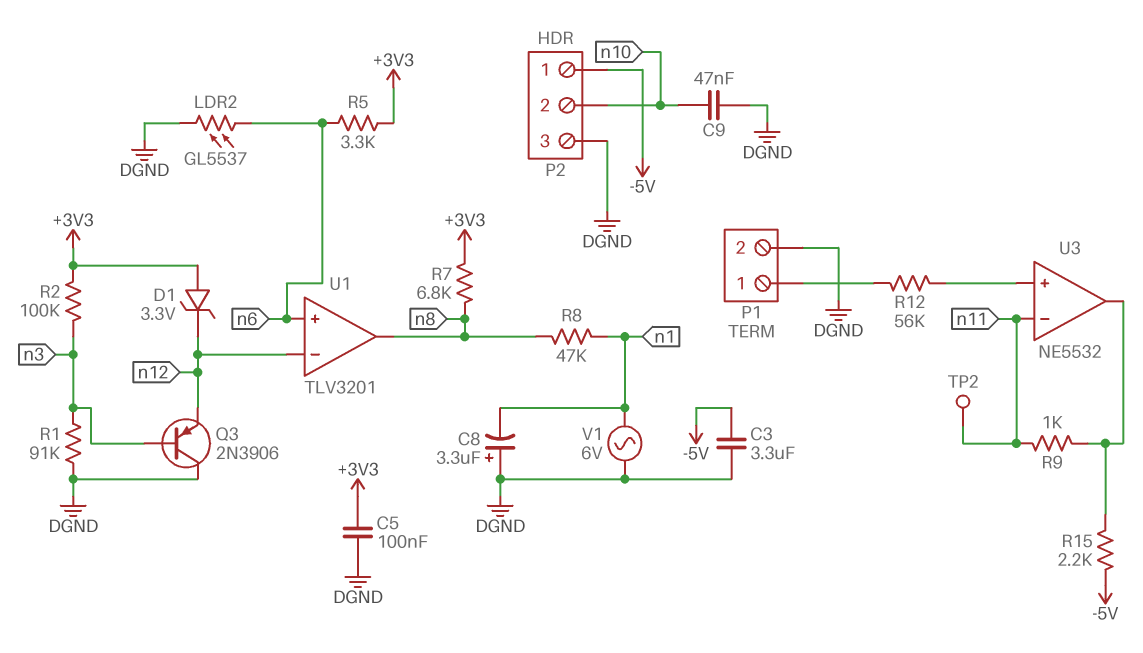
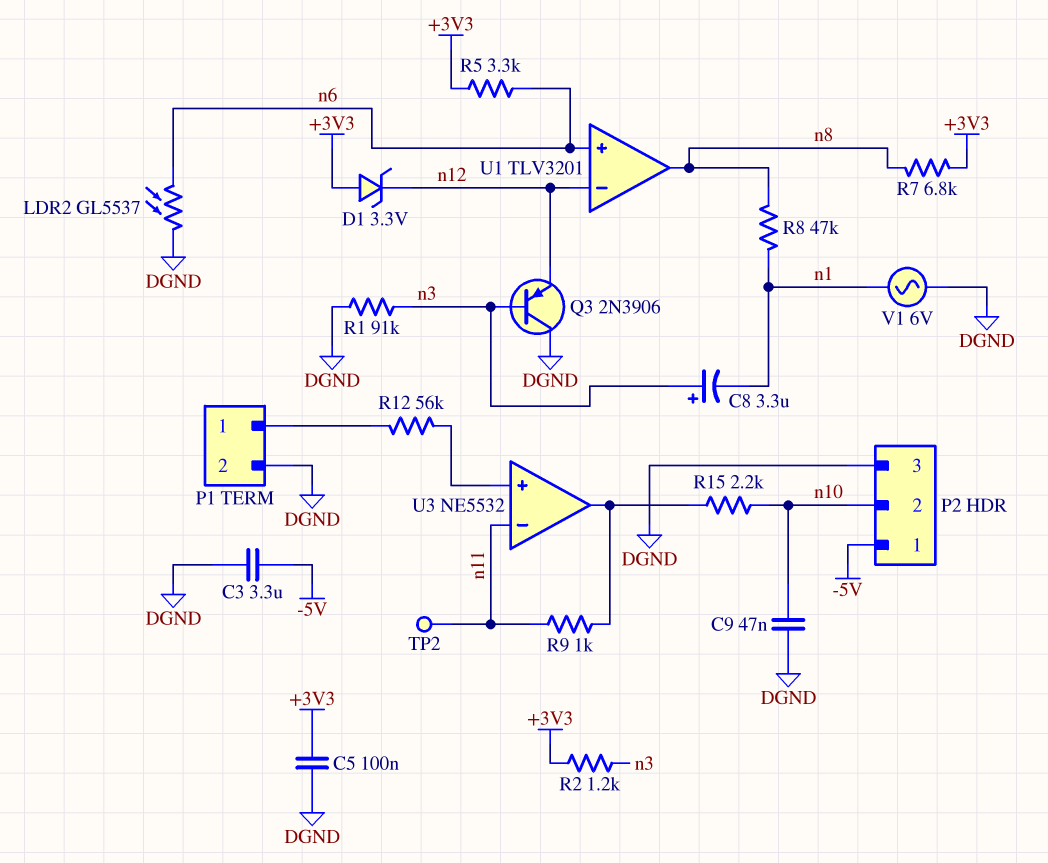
C8: 3.3uF (plus DGND, minus n1) -> 3.3uF (plus n3, minus n1)
R2: 100k (+3V3, n3) -> 1.2k (+3V3, n3)
R15: 2.2k (-5V, U3/out) -> 2.2k (U3/out, n10)

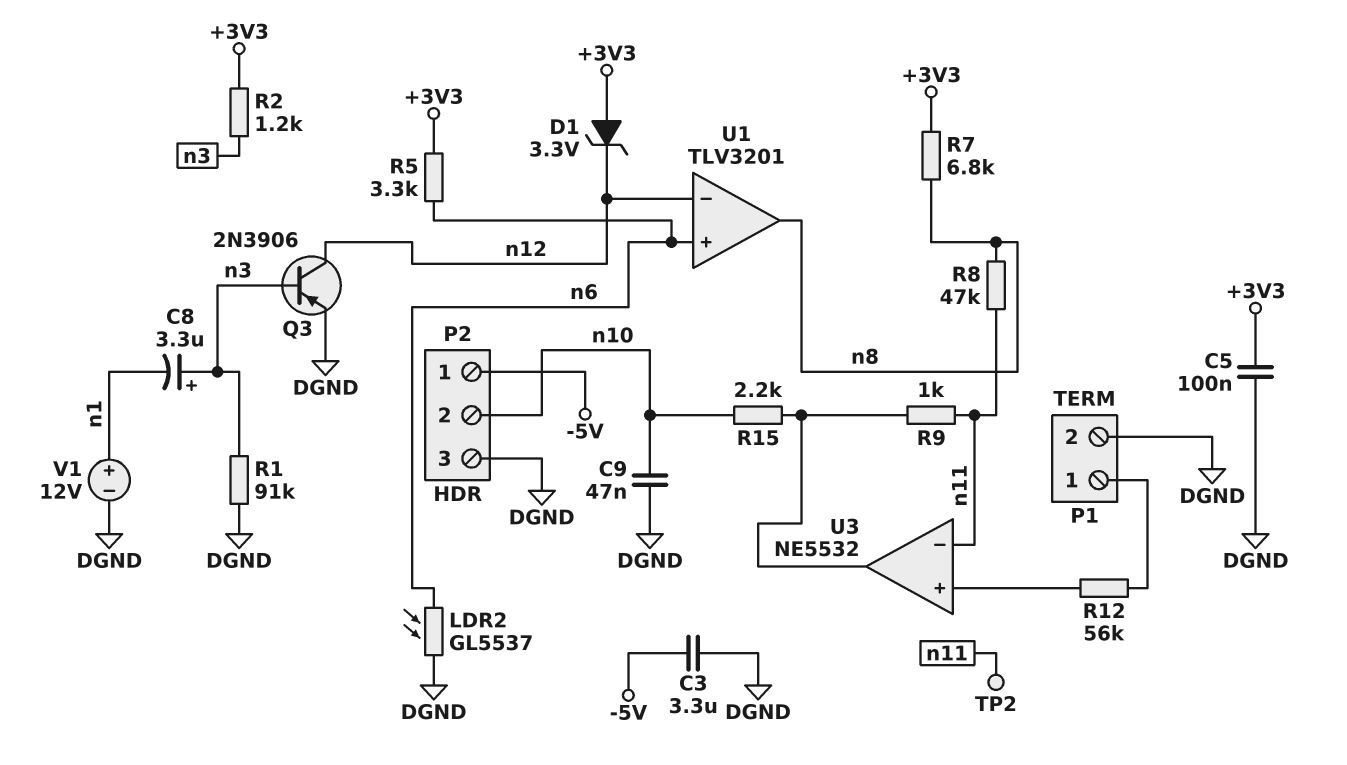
Q3: PNP 2N3906 (B n3, C DGND, E n12) -> PNP 2N3906 (B n3, C n12, E DGND)
R8: 47k (n1, n8) -> 47k (n8, n11)
V1: AC 6V (DGND, n1) -> 12V (plus n1, minus DGND)

